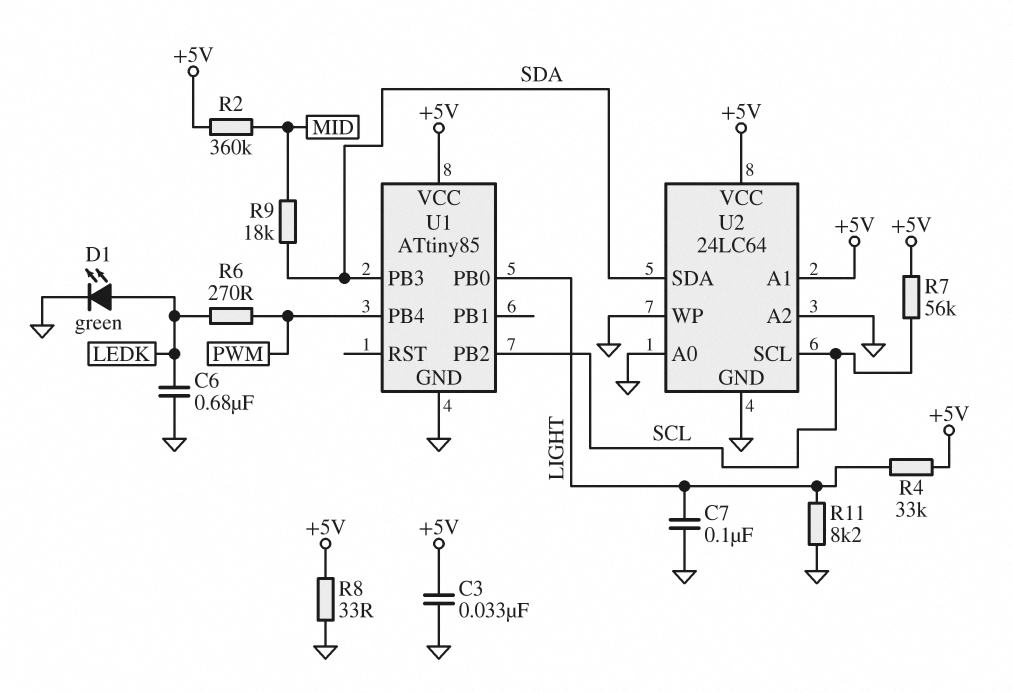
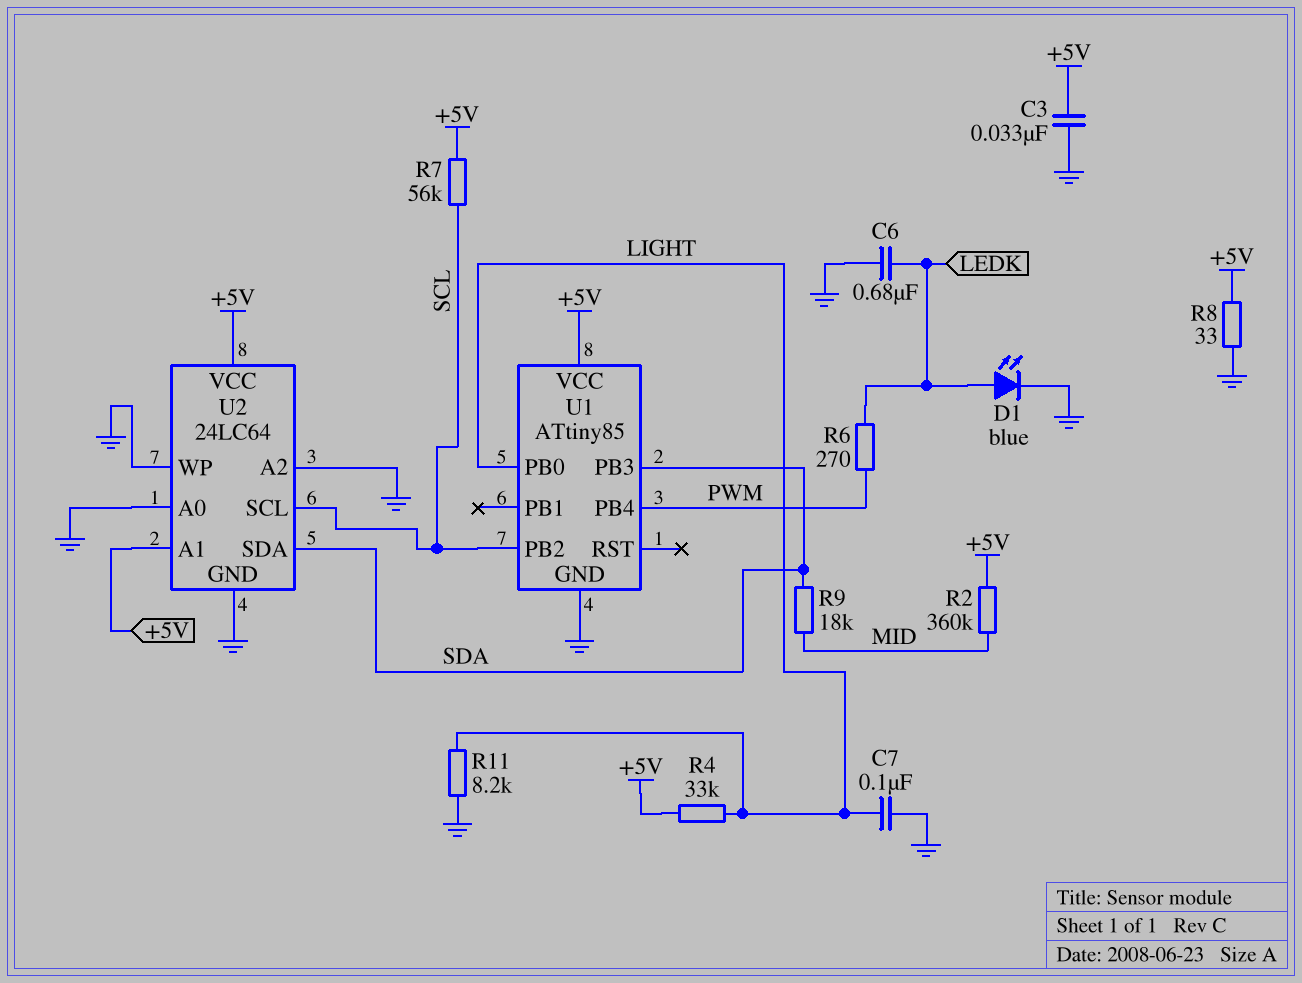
D1: LED green (A LEDK, K GND) -> LED blue (A LEDK, K GND)

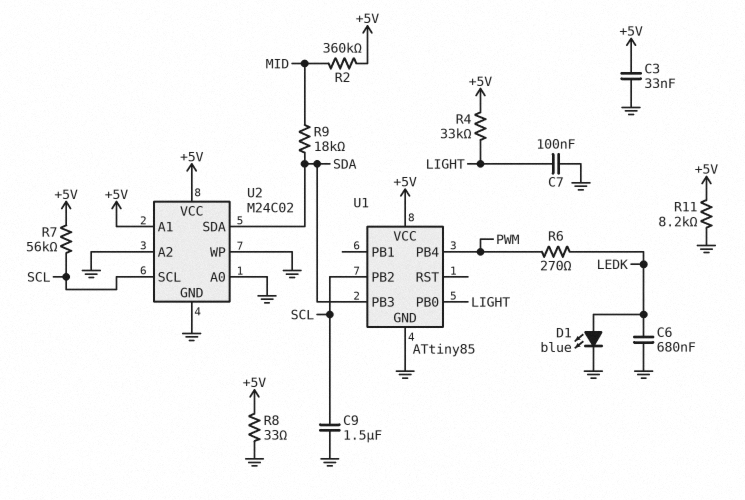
C9: none -> 1.5uF (GND, SCL)
R11: 8.2k (GND, LIGHT) -> 8.2k (+5V, GND)
U2: 24LC64 -> M24C02

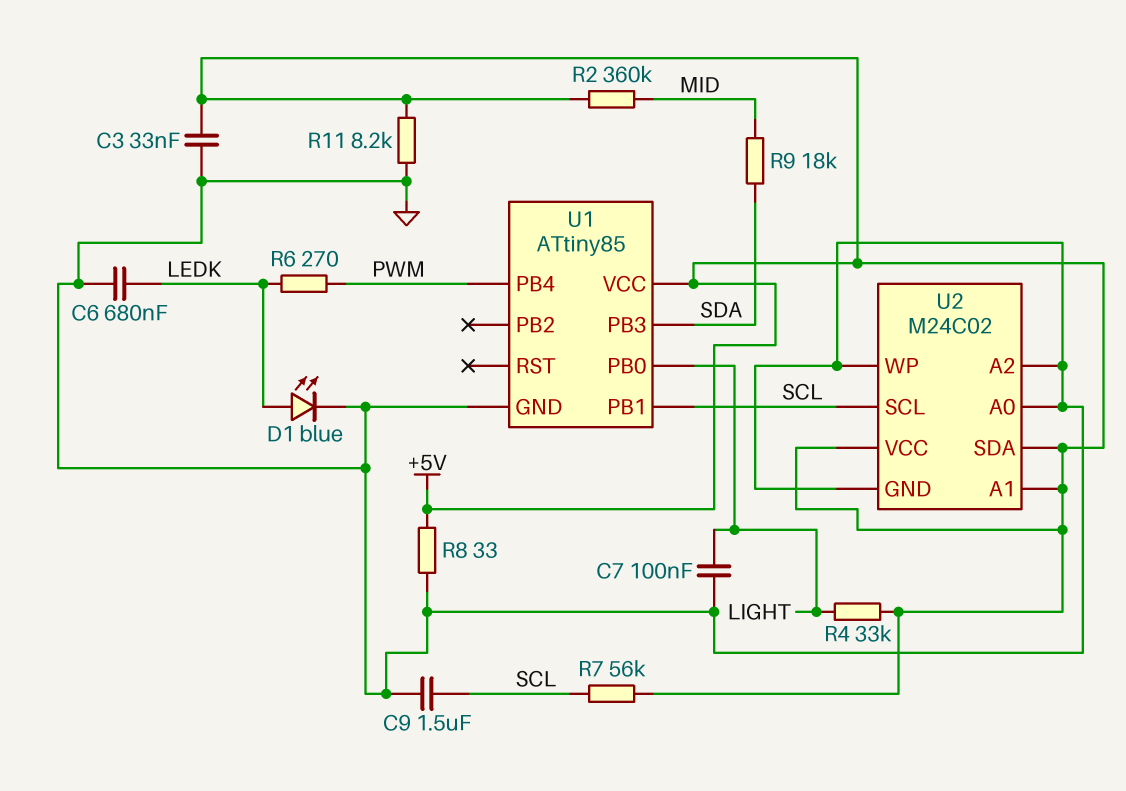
U1 pin PB1: none -> SCL
U1 pin PB2: SCL -> none
U2 pin SDA: SDA -> +5V

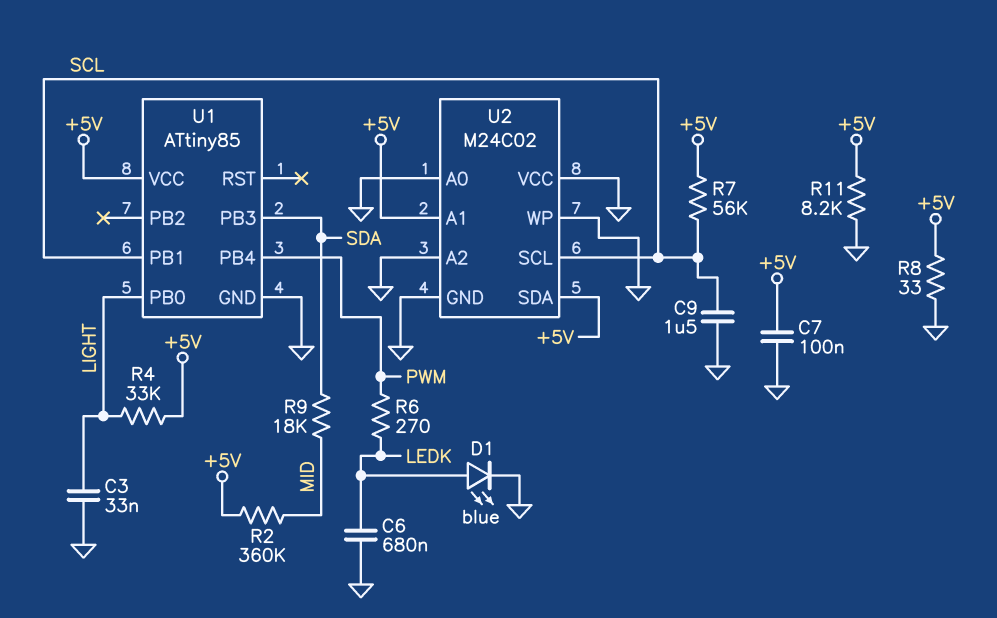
C3: 33nF (+5V, GND) -> 33nF (GND, LIGHT)
C7: 100nF (GND, LIGHT) -> 100nF (+5V, GND)
U2 pin VCC: +5V -> GND

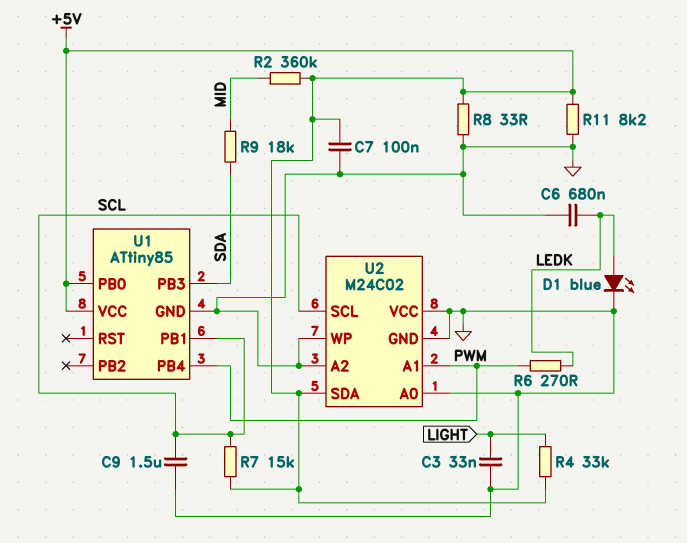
R7: 56k (+5V, SCL) -> 15k (+5V, SCL)
U1 pin PB0: LIGHT -> +5V
U2 pin A1: +5V -> PWM

